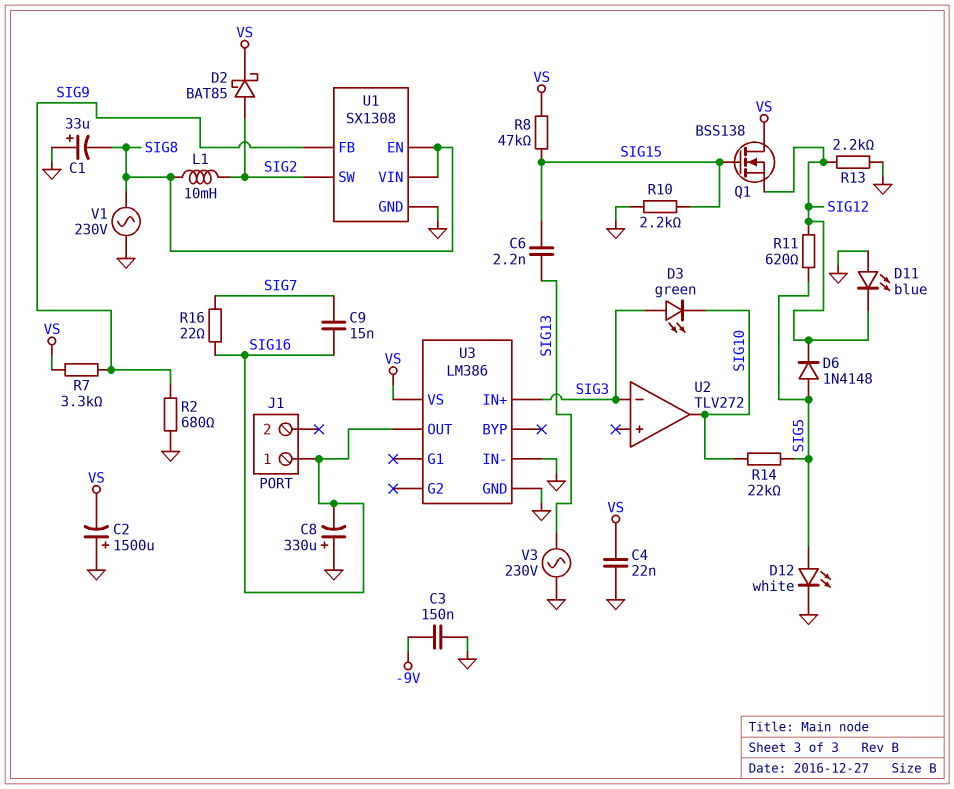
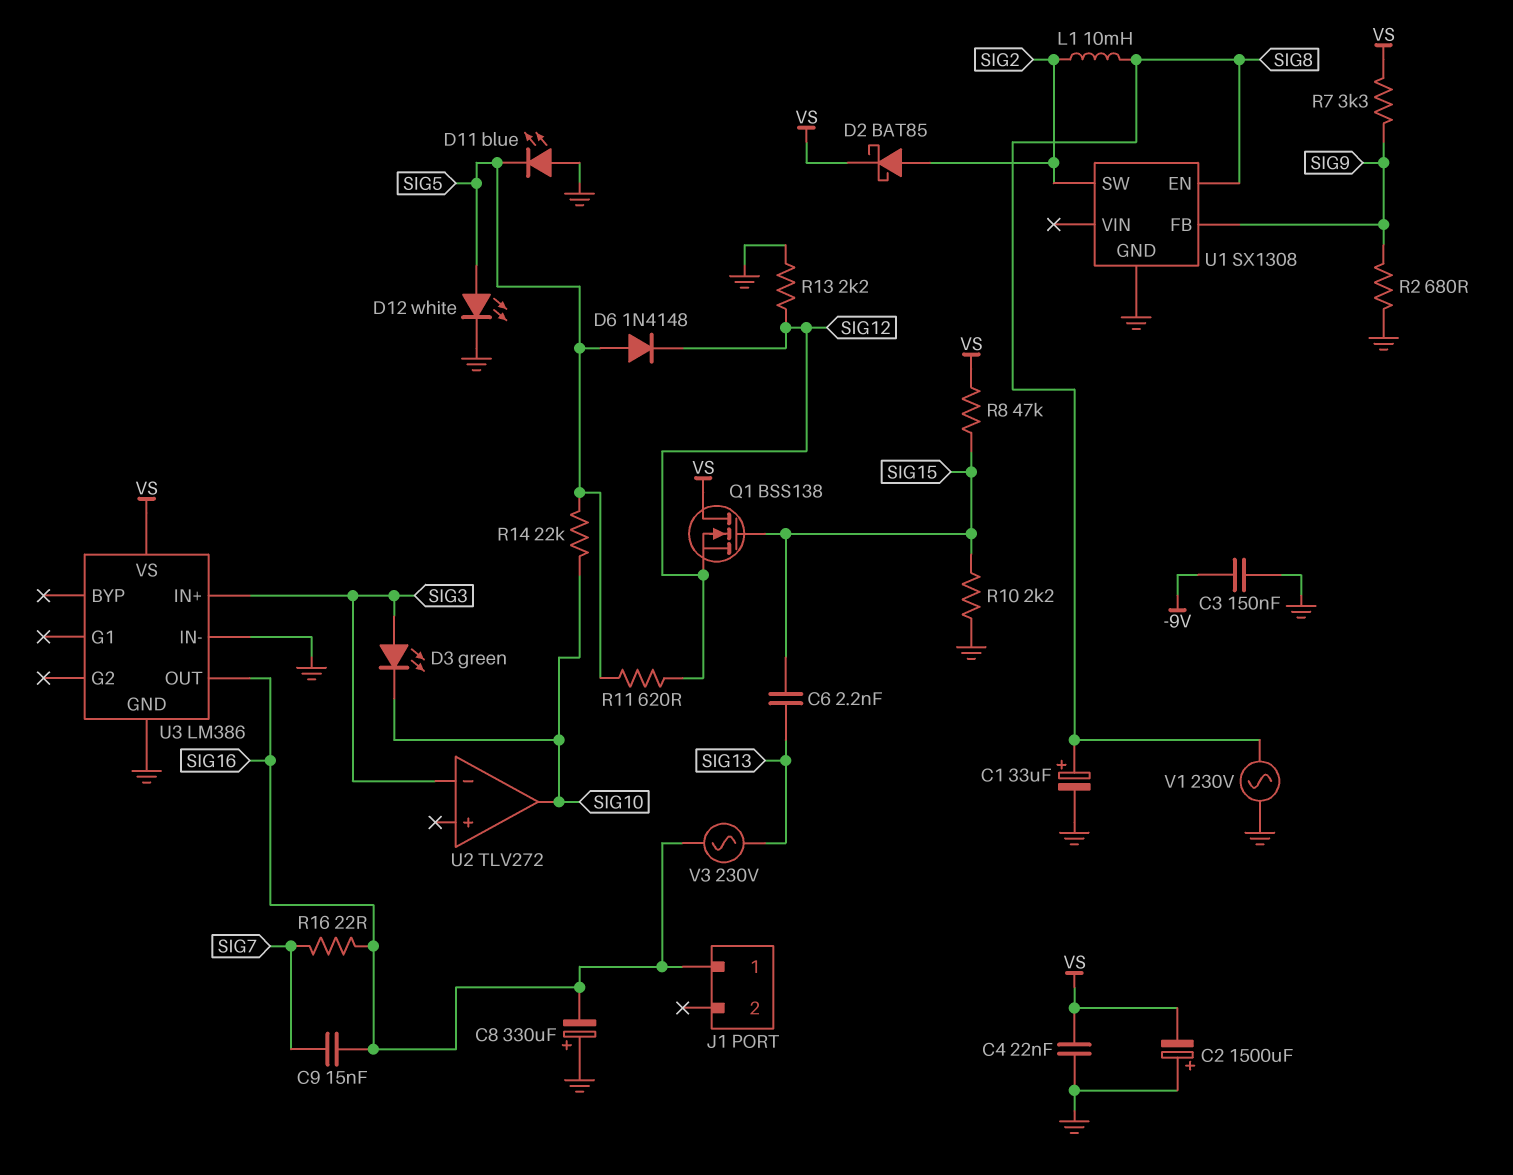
C1: 33uF (plus GND, minus SIG8) -> 33uF (plus SIG8, minus GND)
D11: LED blue (A GND, K SIG12) -> LED blue (A GND, K SIG5)
U1 pin VIN: SIG8 -> none
V3: AC 230V (GND, SIG13) -> AC 230V (SIG13, SIG16)

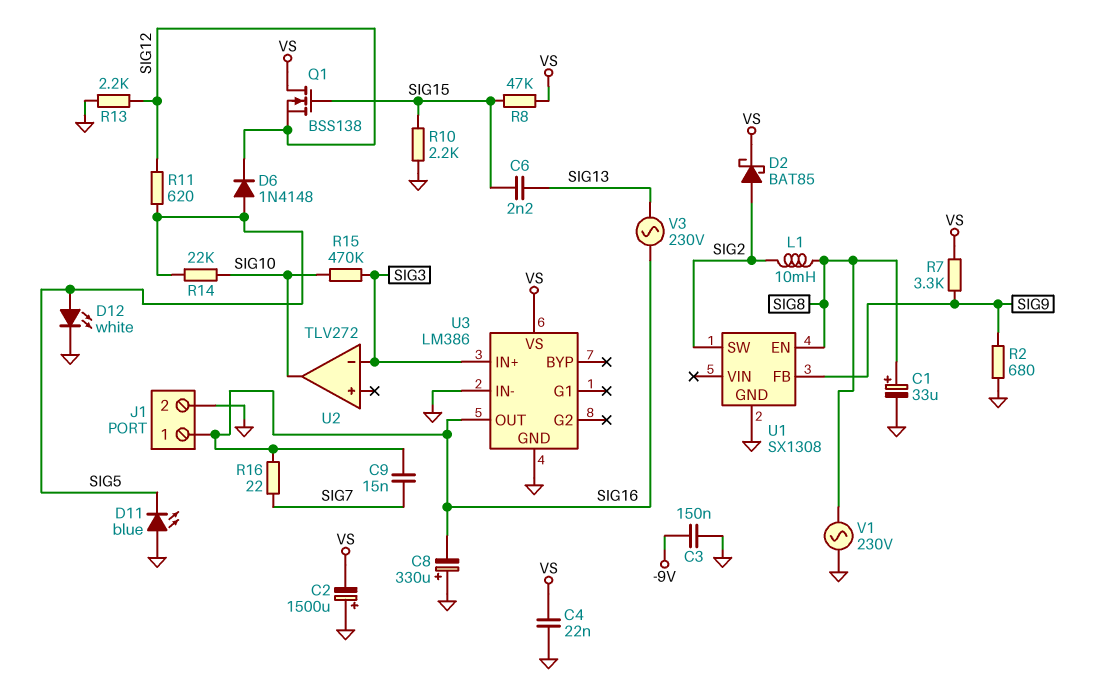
D3: LED green (A SIG3, K SIG10) -> none
J1 pin 2: none -> GND
R15: none -> 470k (SIG3, SIG10)

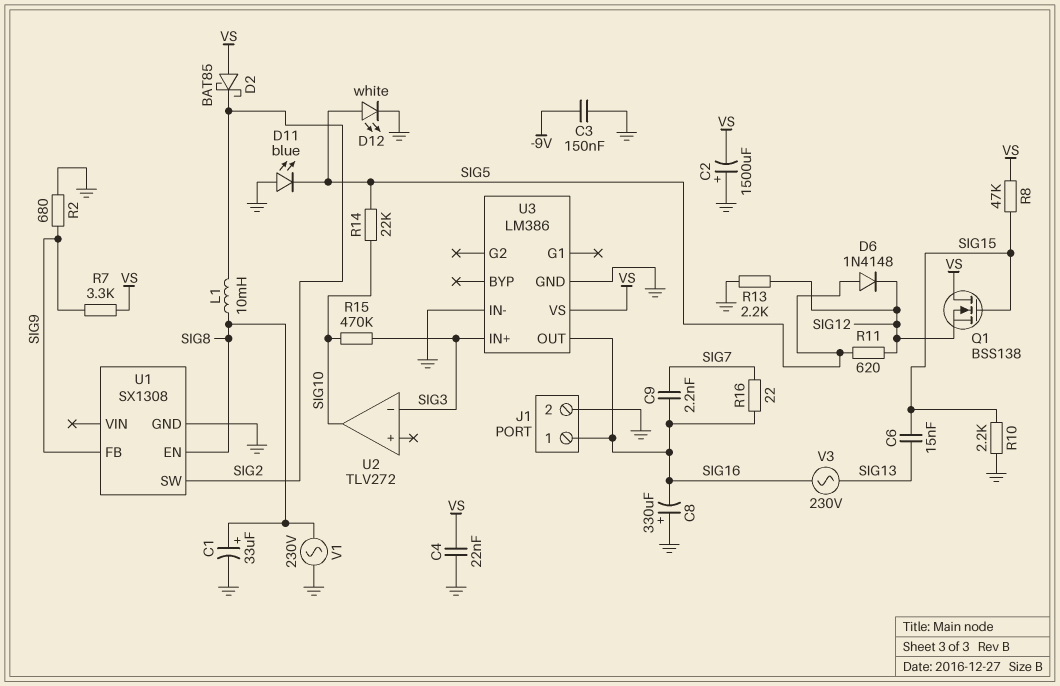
C6: 2.2nF (SIG13, SIG15) -> 15nF (SIG13, SIG15)
C9: 15nF (SIG7, SIG16) -> 2.2nF (SIG7, SIG16)
D2: schottky BAT85 (A SIG2, K VS) -> schottky BAT85 (A VS, K SIG2)

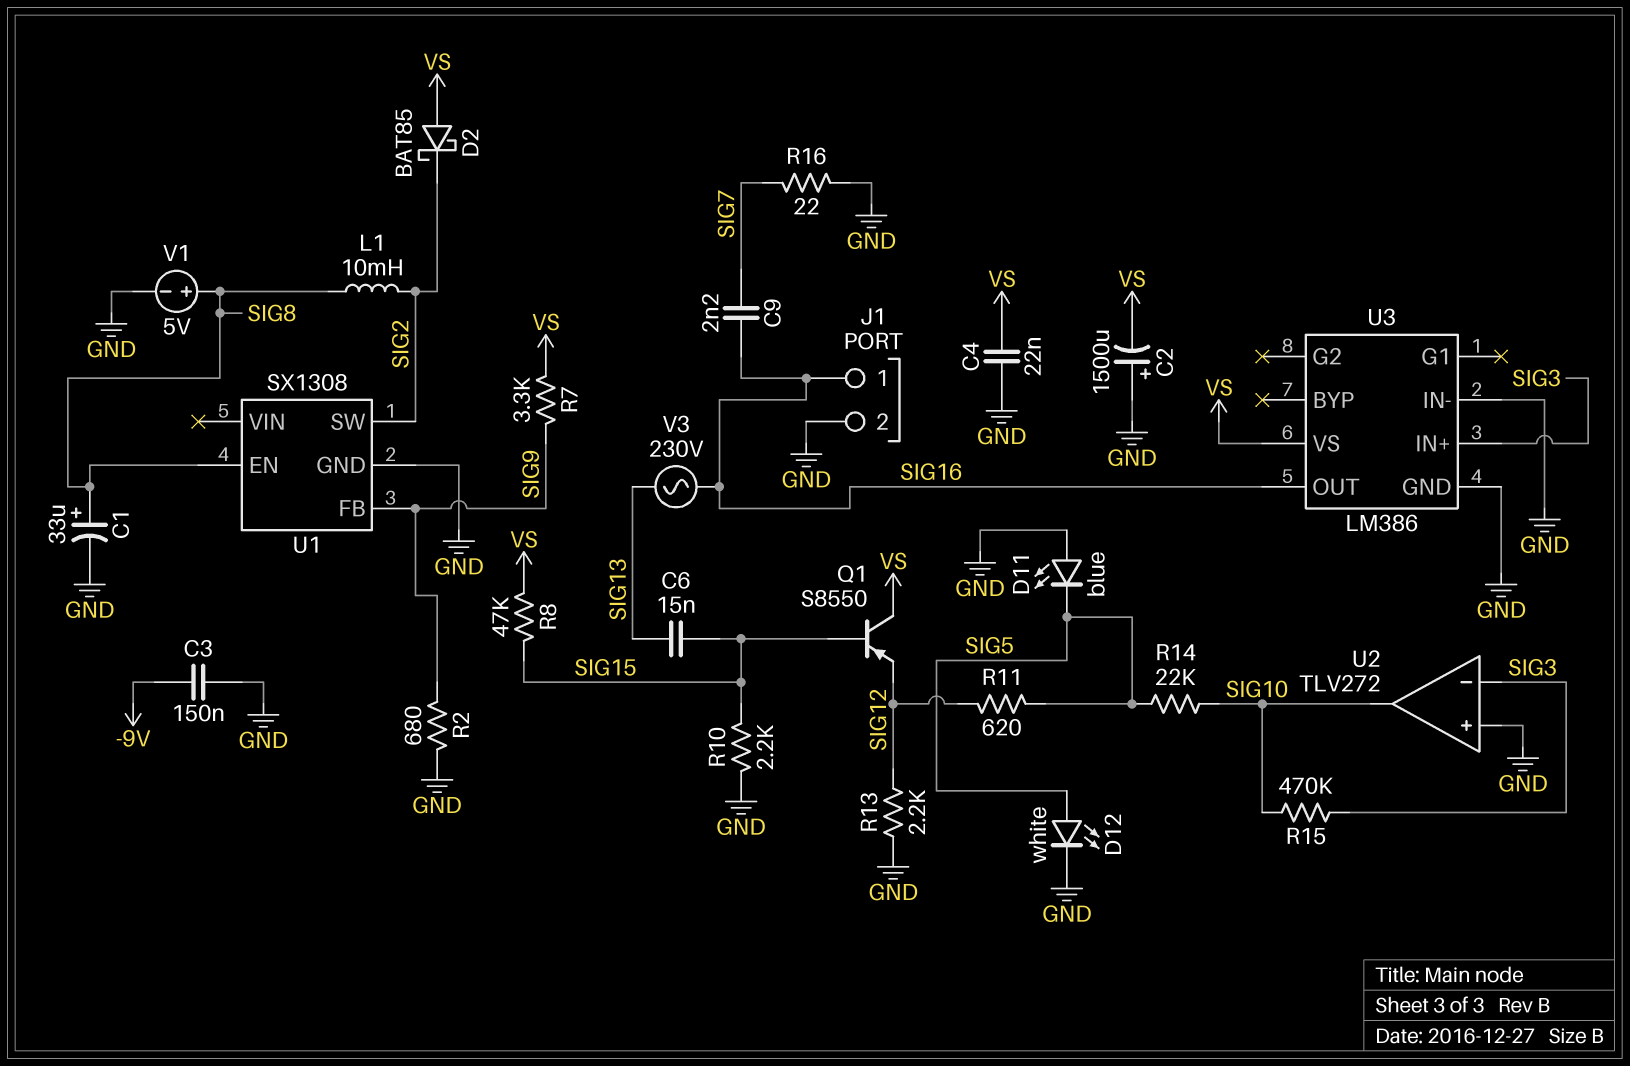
C8: 330uF (plus GND, minus SIG16) -> none
D6: diode 1N4148 (A SIG5, K SIG12) -> none
Q1: NMOS BSS138 (G SIG15, D VS, S SIG12) -> PNP S8550 (B SIG15, C VS, E SIG12)
R16: 22 (SIG7, SIG16) -> 22 (GND, SIG7)
U2 pin in+: none -> GND
V1: AC 230V (GND, SIG8) -> 5V (plus SIG8, minus GND)

